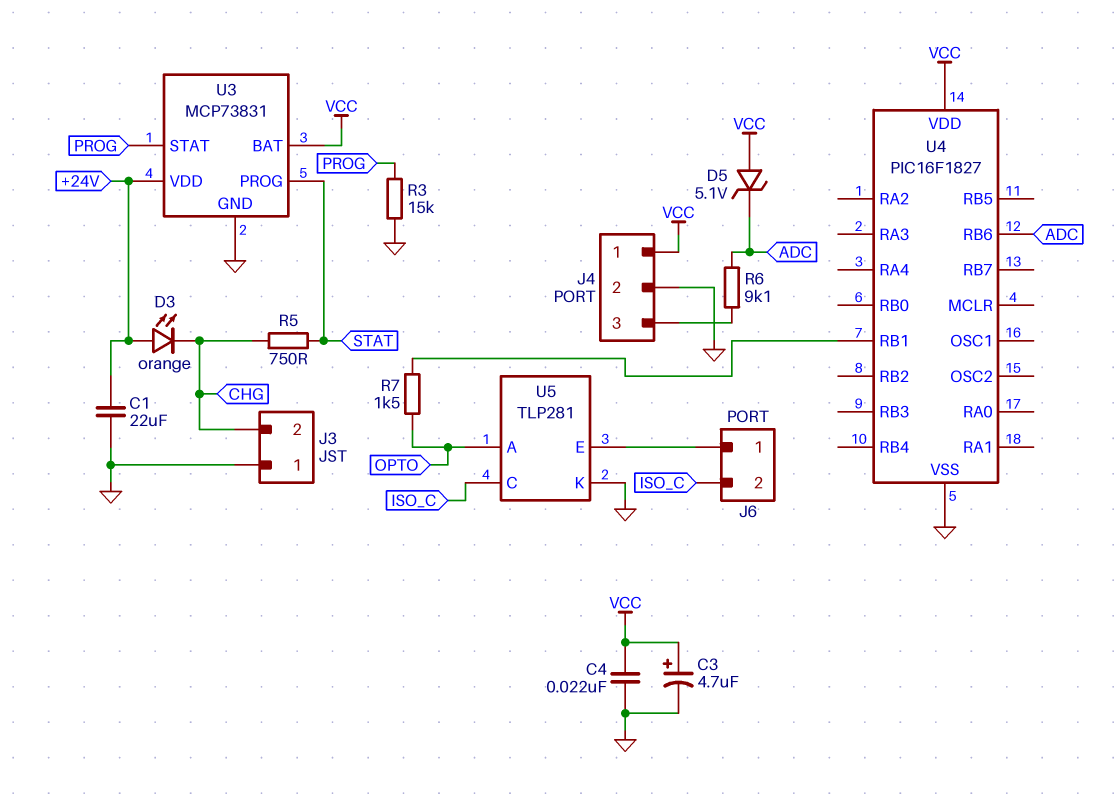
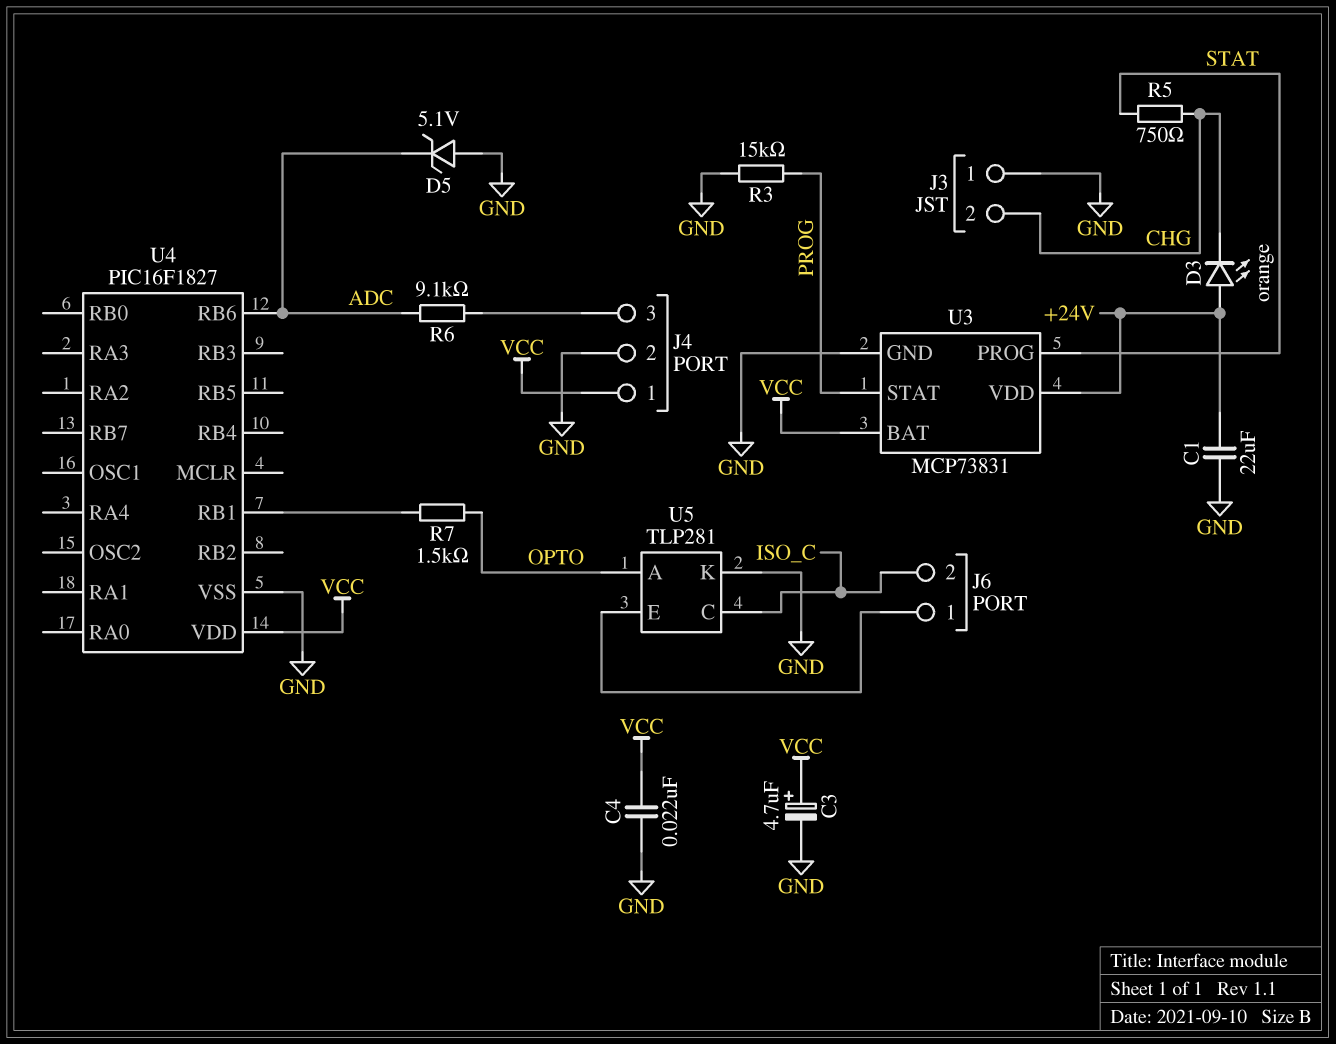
D5: zener 5.1V (A VCC, K ADC) -> zener 5.1V (A GND, K ADC)

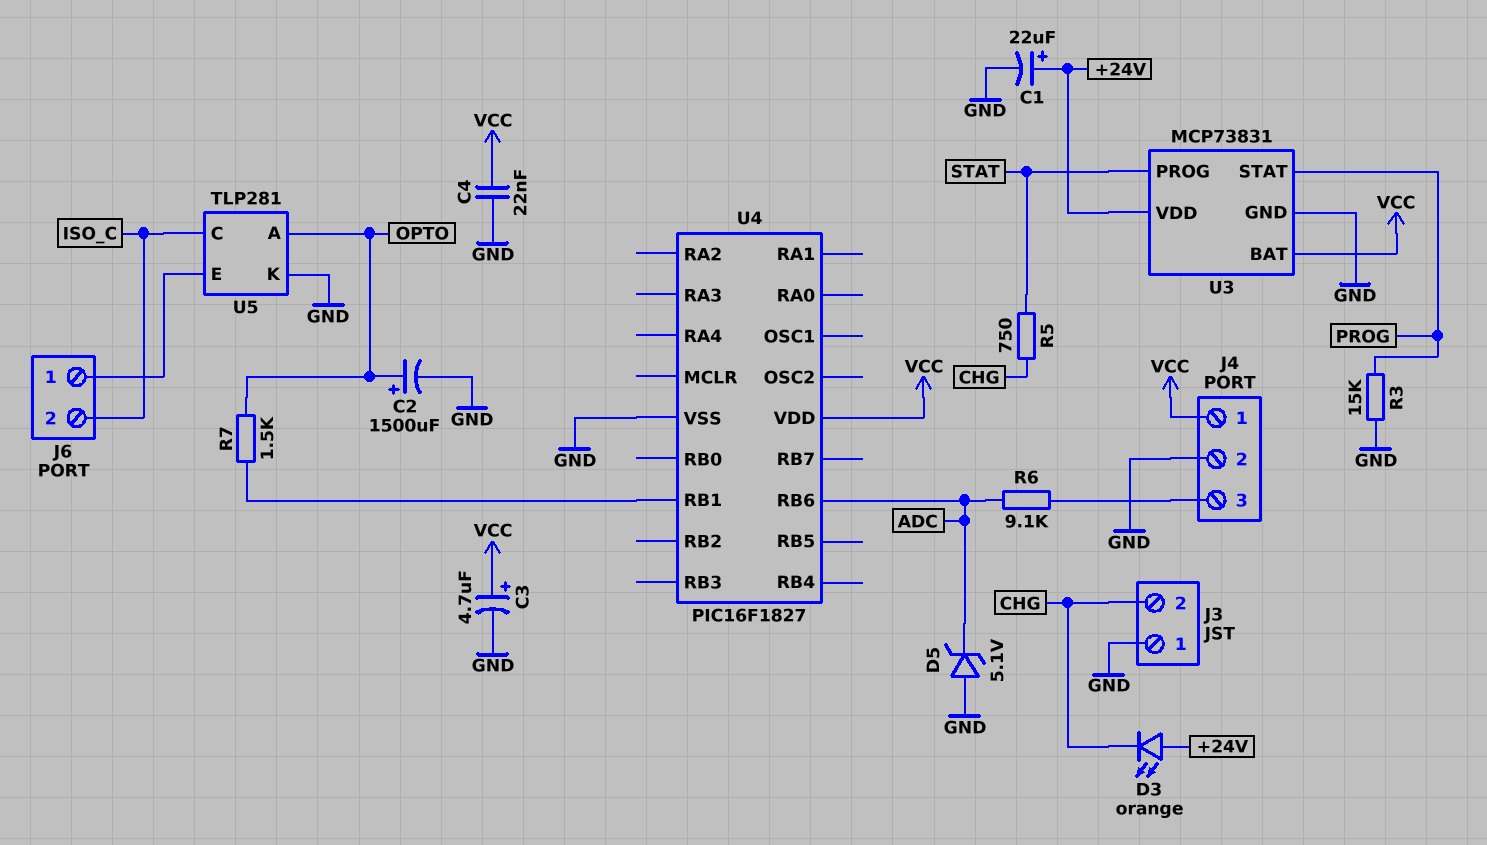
C1: 22uF (+24V, GND) -> 22uF (plus +24V, minus GND)
C2: none -> 1500uF (plus OPTO, minus GND)

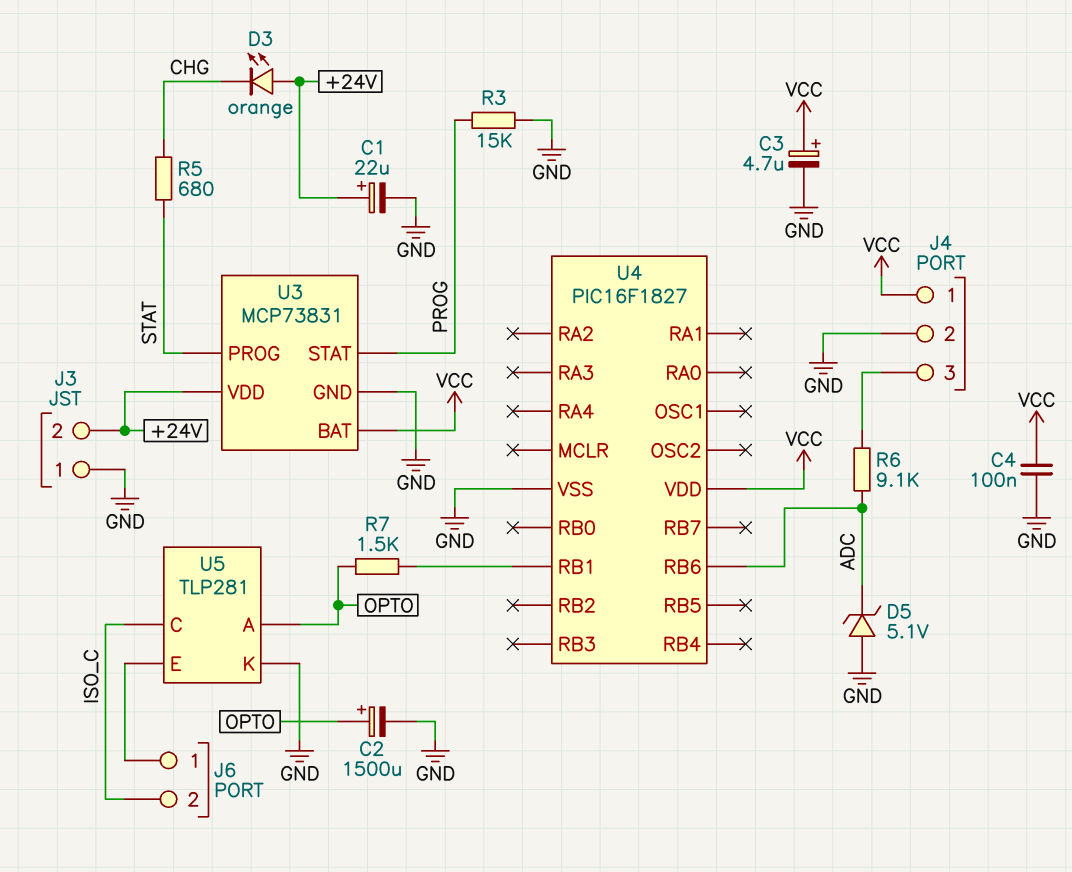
C4: 22nF (GND, VCC) -> 100nF (GND, VCC)
J3 pin 2: CHG -> +24V
R5: 750 (CHG, STAT) -> 680 (CHG, STAT)

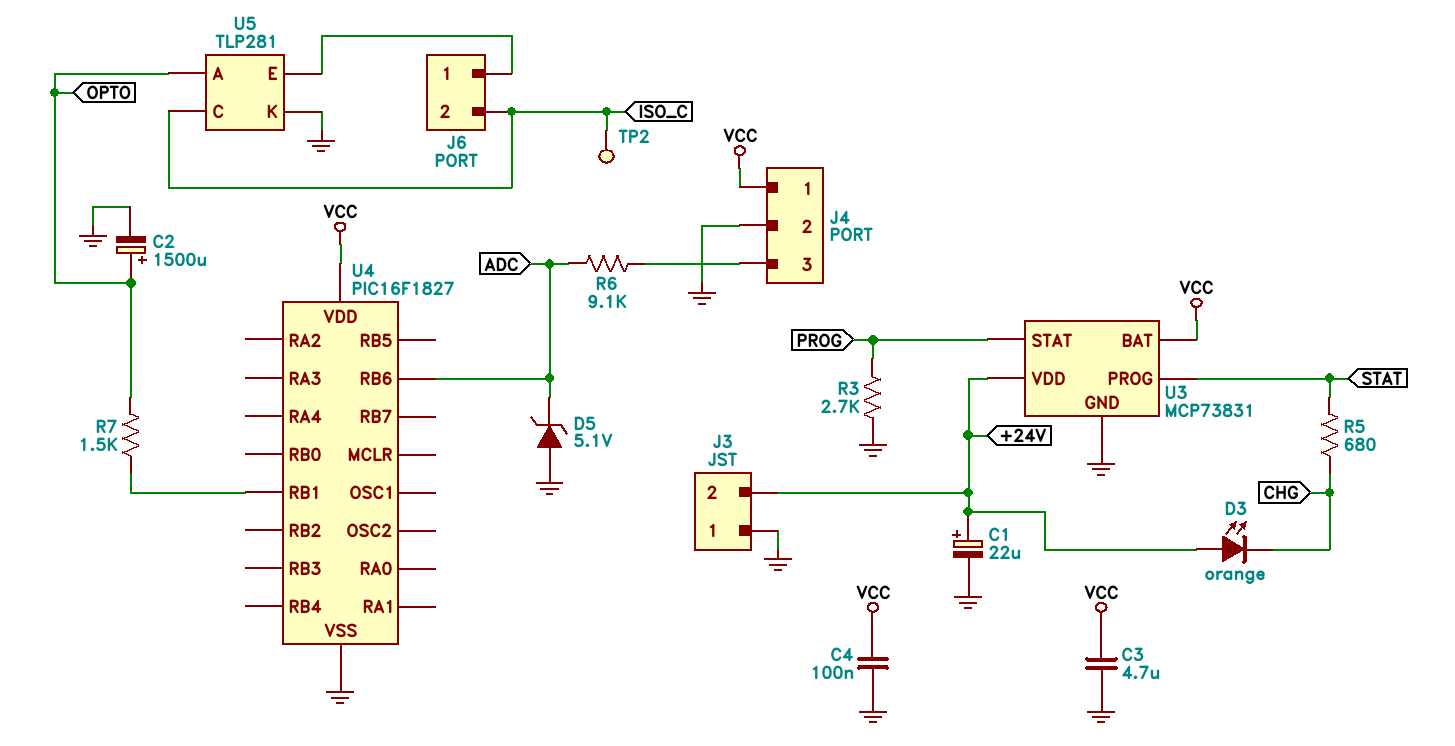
C3: 4.7uF (plus VCC, minus GND) -> 4.7uF (GND, VCC)
R3: 15k (GND, PROG) -> 2.7k (GND, PROG)
TP2: none -> test point (ISO_C)

